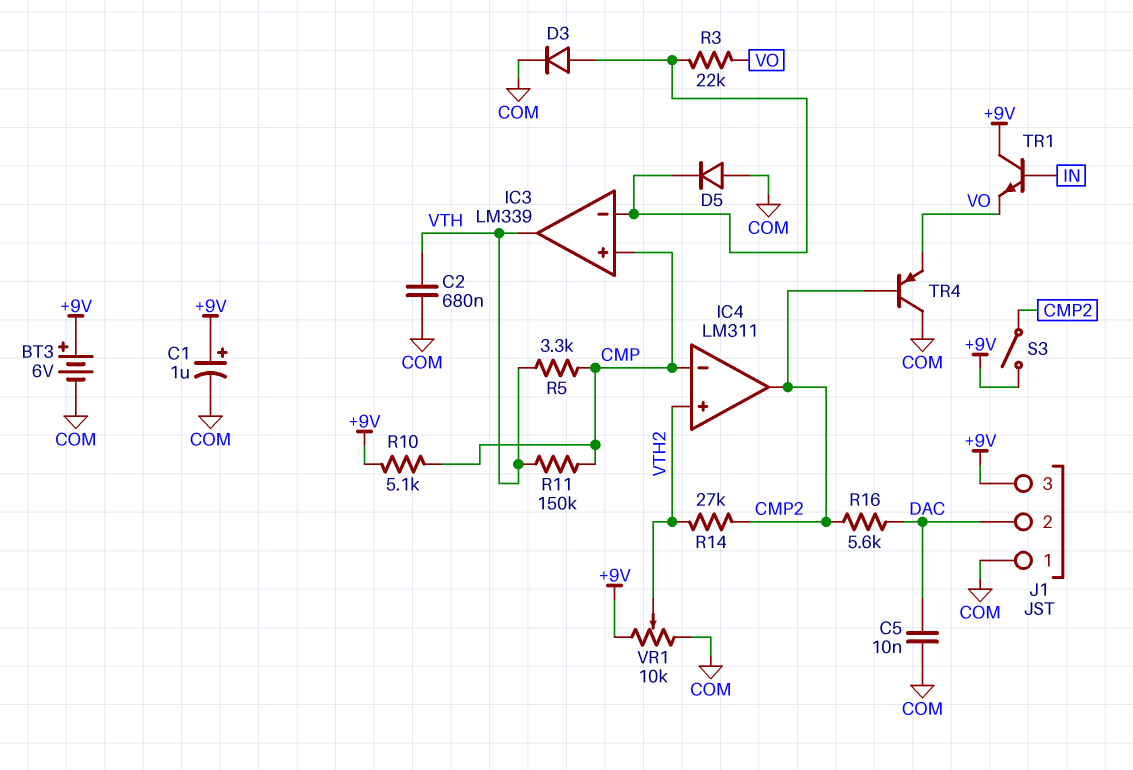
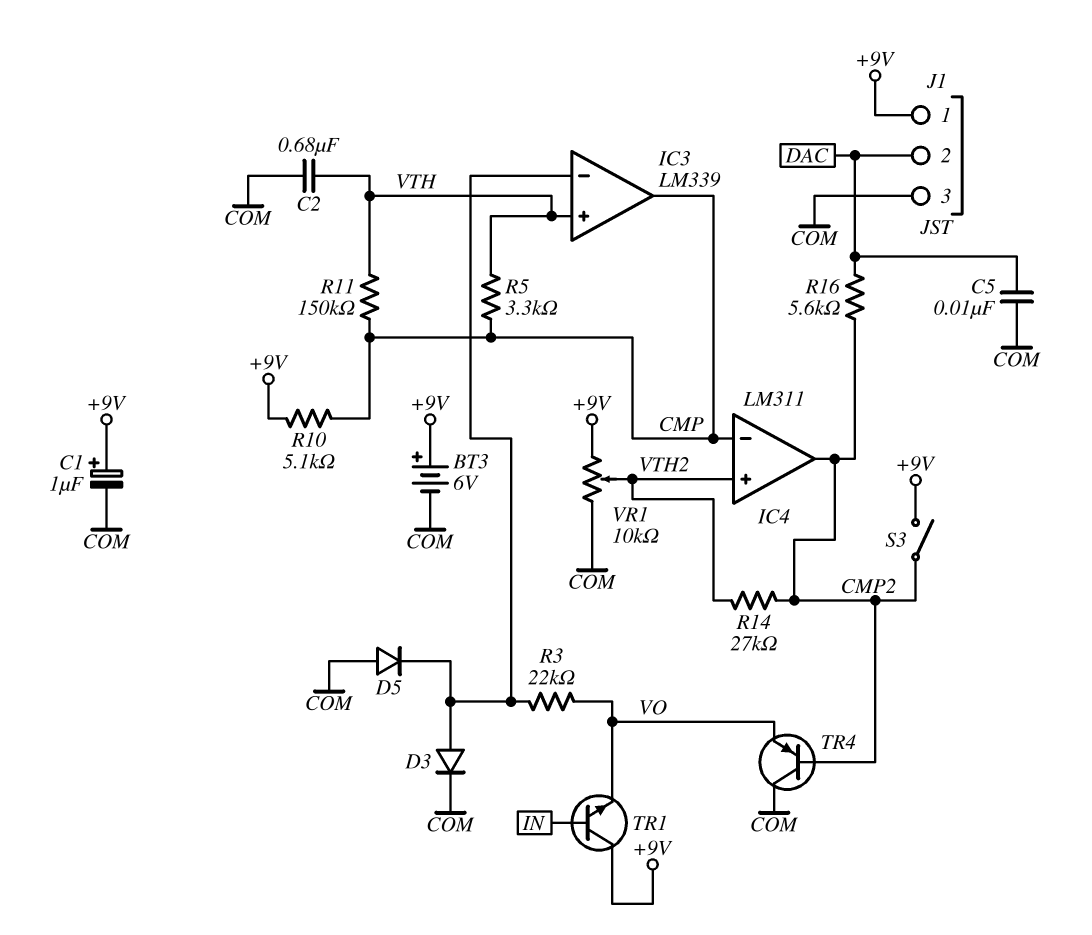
IC3 pin in+: CMP -> VTH
IC3 pin out: VTH -> CMP
J1 pin 1: COM -> +9V
J1 pin 3: +9V -> COM

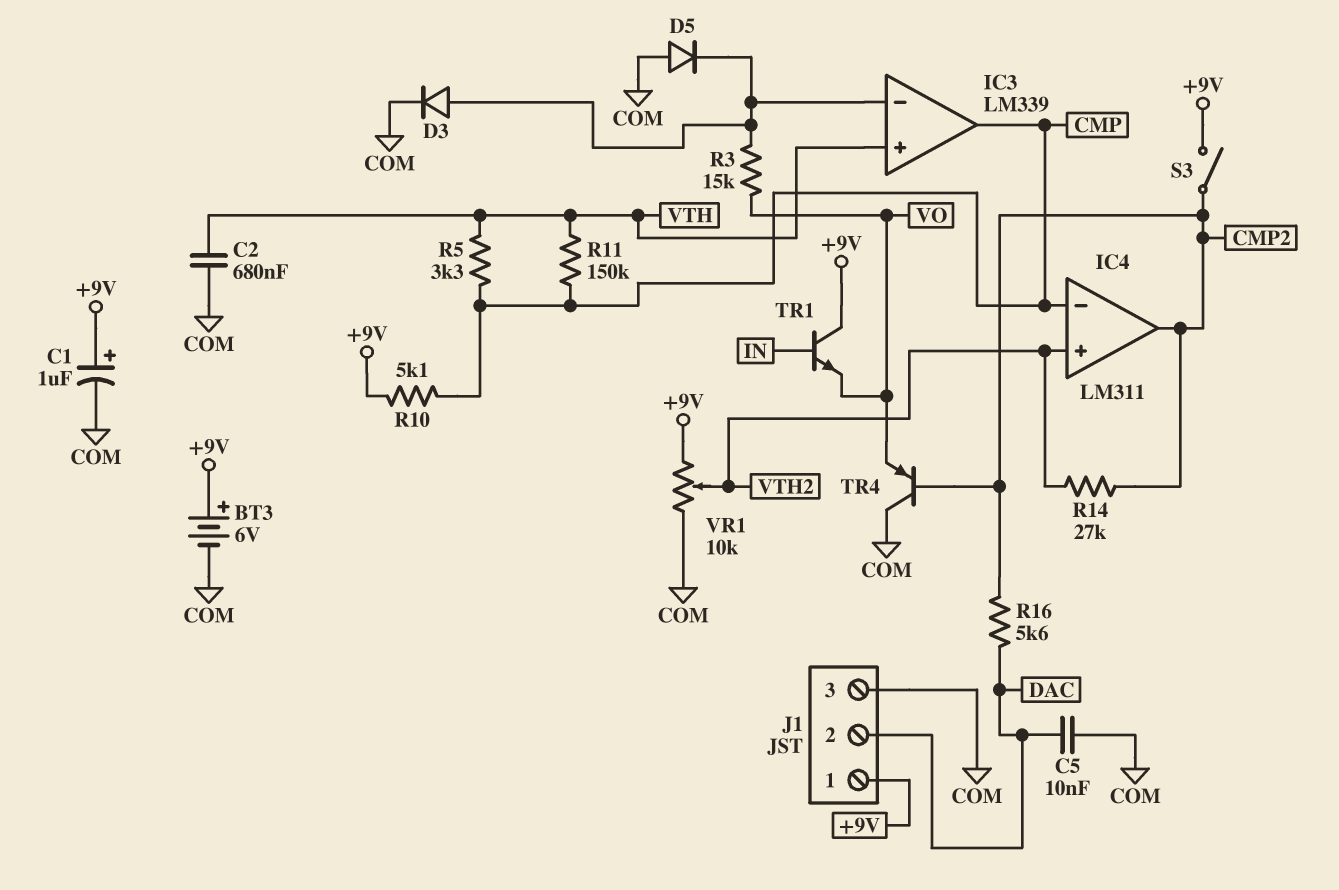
R3: 22k (IC3/in-, VO) -> 15k (IC3/in-, VO)

